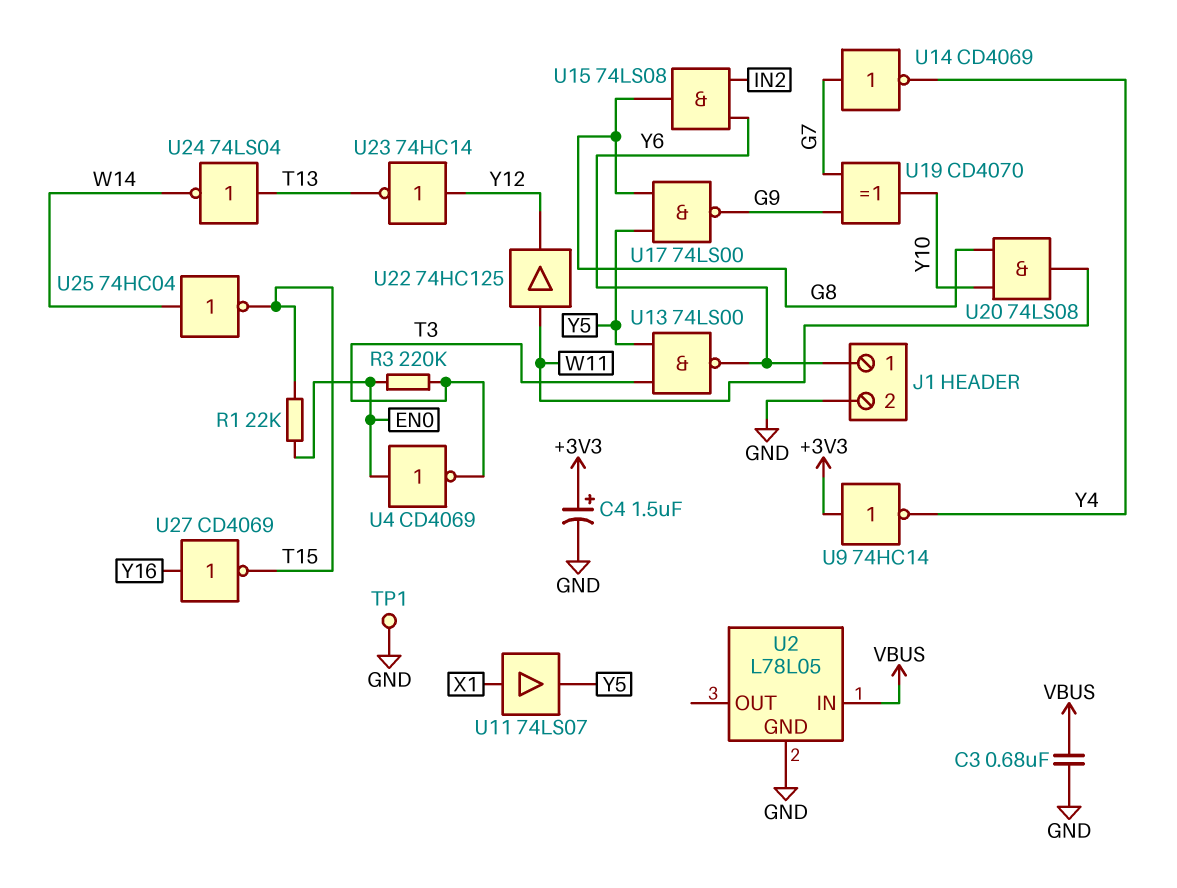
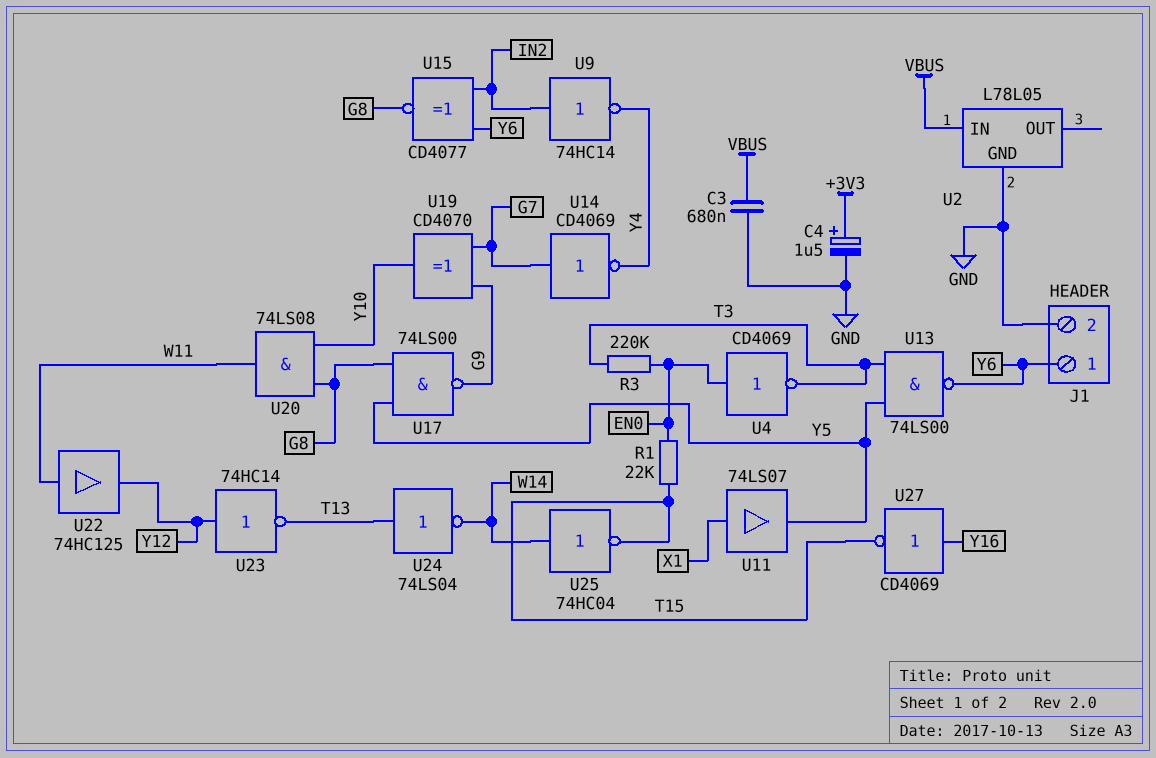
TP1: test point (GND) -> none
U9: NOT 74HC14 (in +3V3, out Y4) -> NOT 74HC14 (in IN2, out Y4)
U15: AND 74LS08 (in IN2, in Y6, out G8) -> XNOR CD4077 (in IN2, in Y6, out G8)

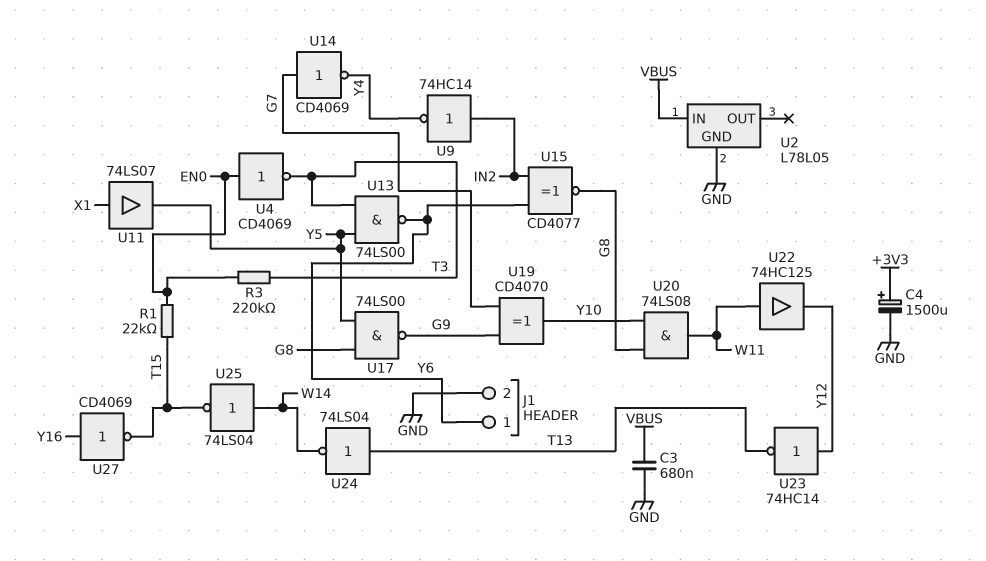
C4: 1.5uF (plus +3V3, minus GND) -> 1500uF (plus +3V3, minus GND)
U25: NOT 74HC04 (in W14, out T15) -> NOT 74LS04 (in W14, out T15)

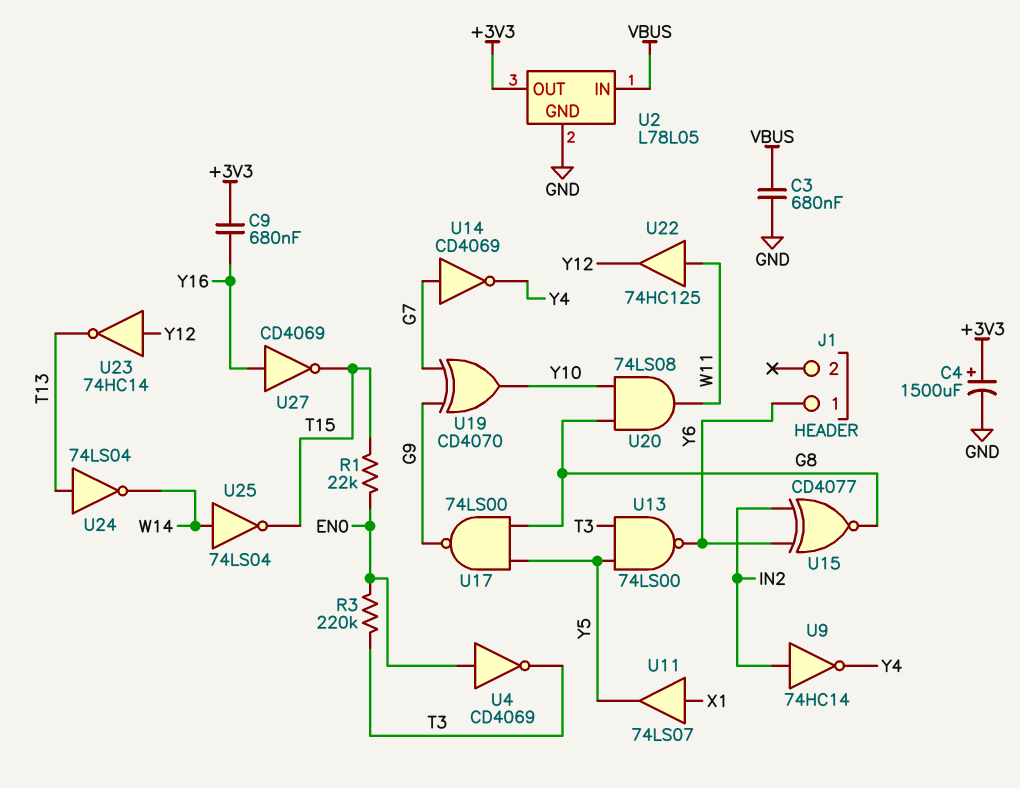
C9: none -> 680nF (+3V3, Y16)
J1 pin 2: GND -> none
U2 pin OUT: none -> +3V3

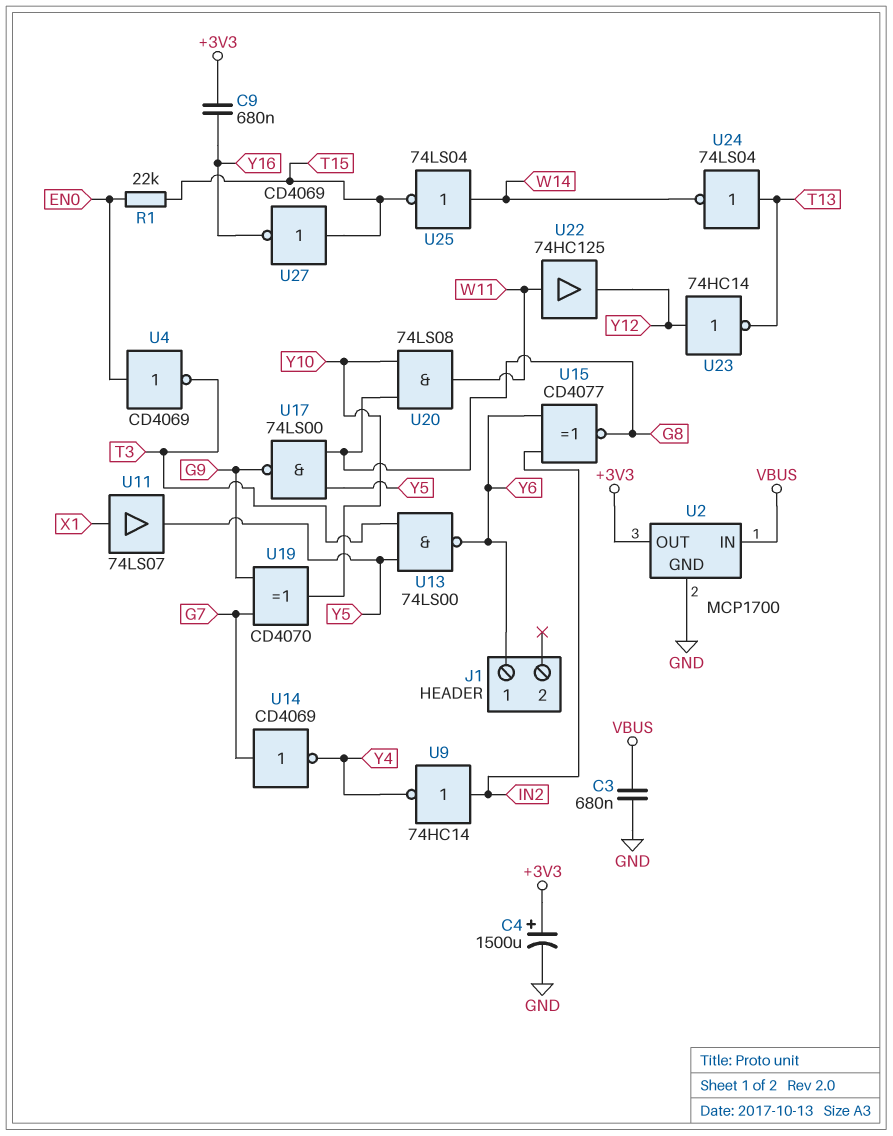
R3: 220k (EN0, T3) -> none
U2: L78L05 -> MCP1700
U27: NOT CD4069 (in Y16, out T15) -> NOT CD4069 (in T15, out Y16)

